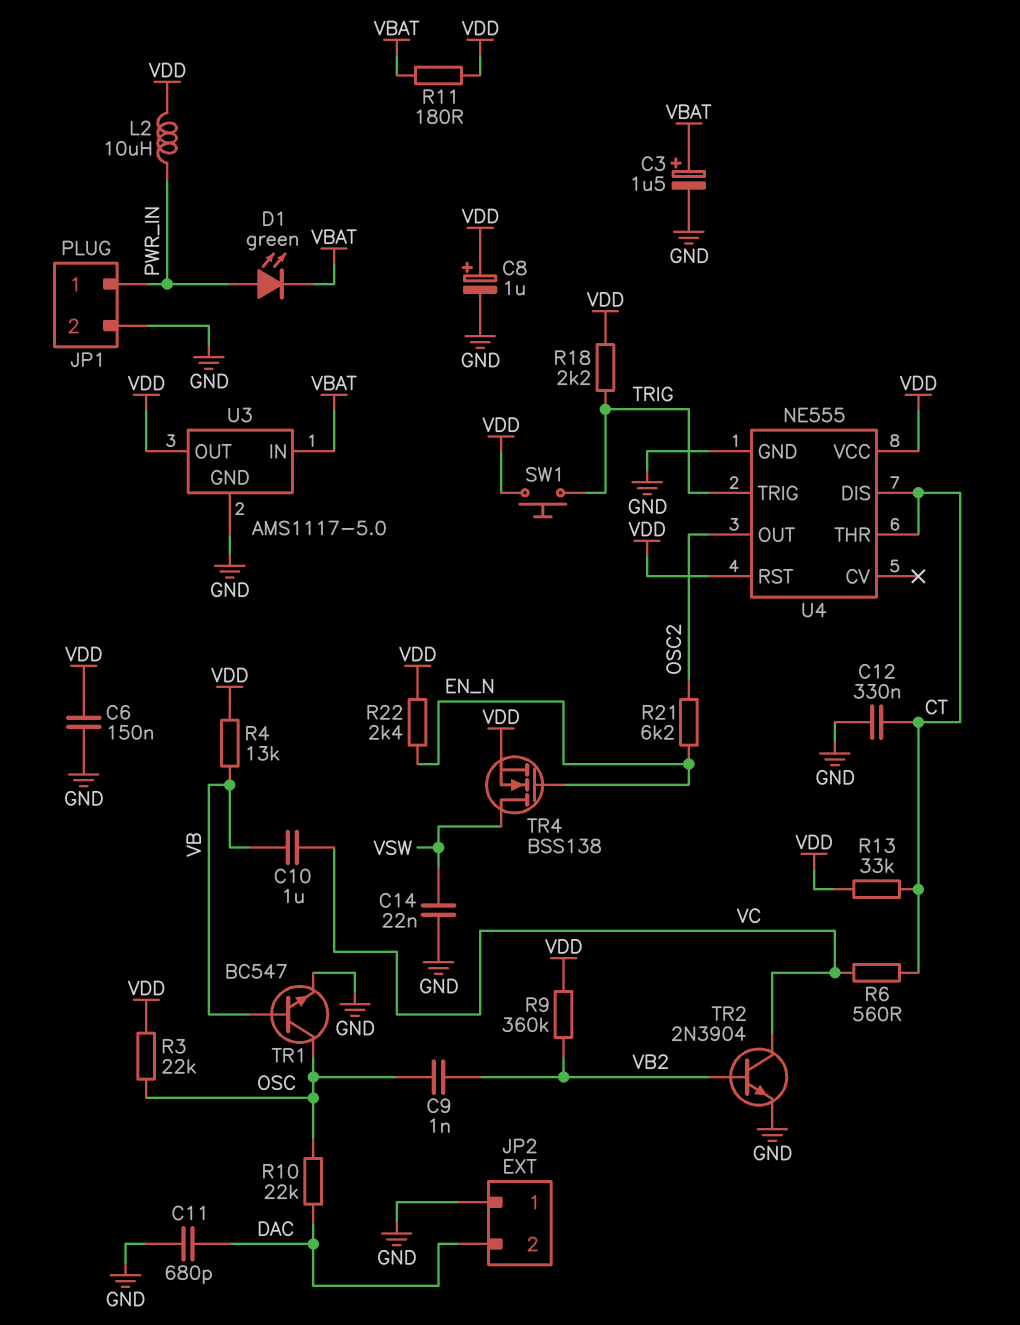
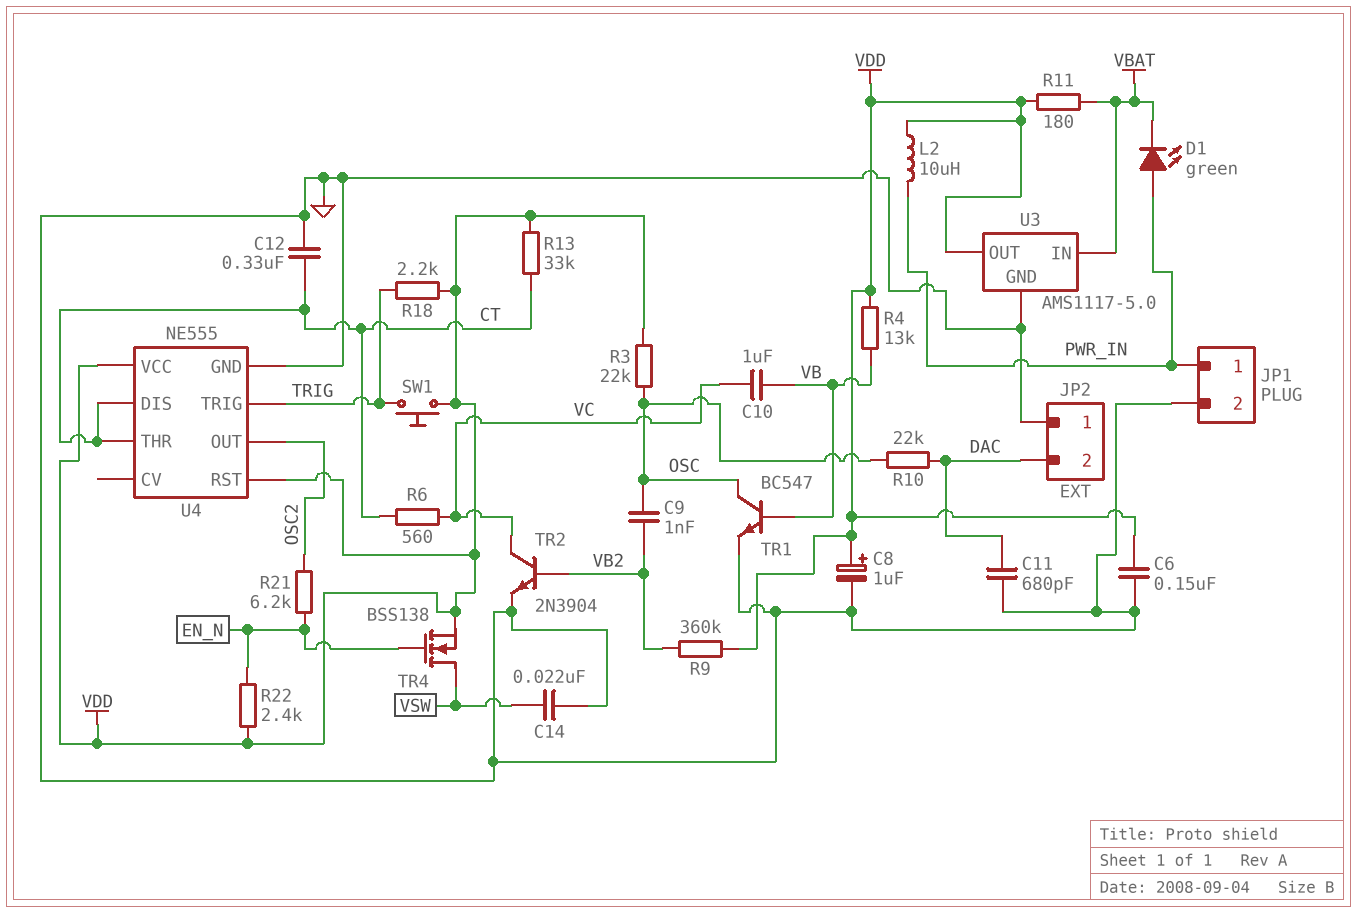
C3: 1.5uF (plus VBAT, minus GND) -> none

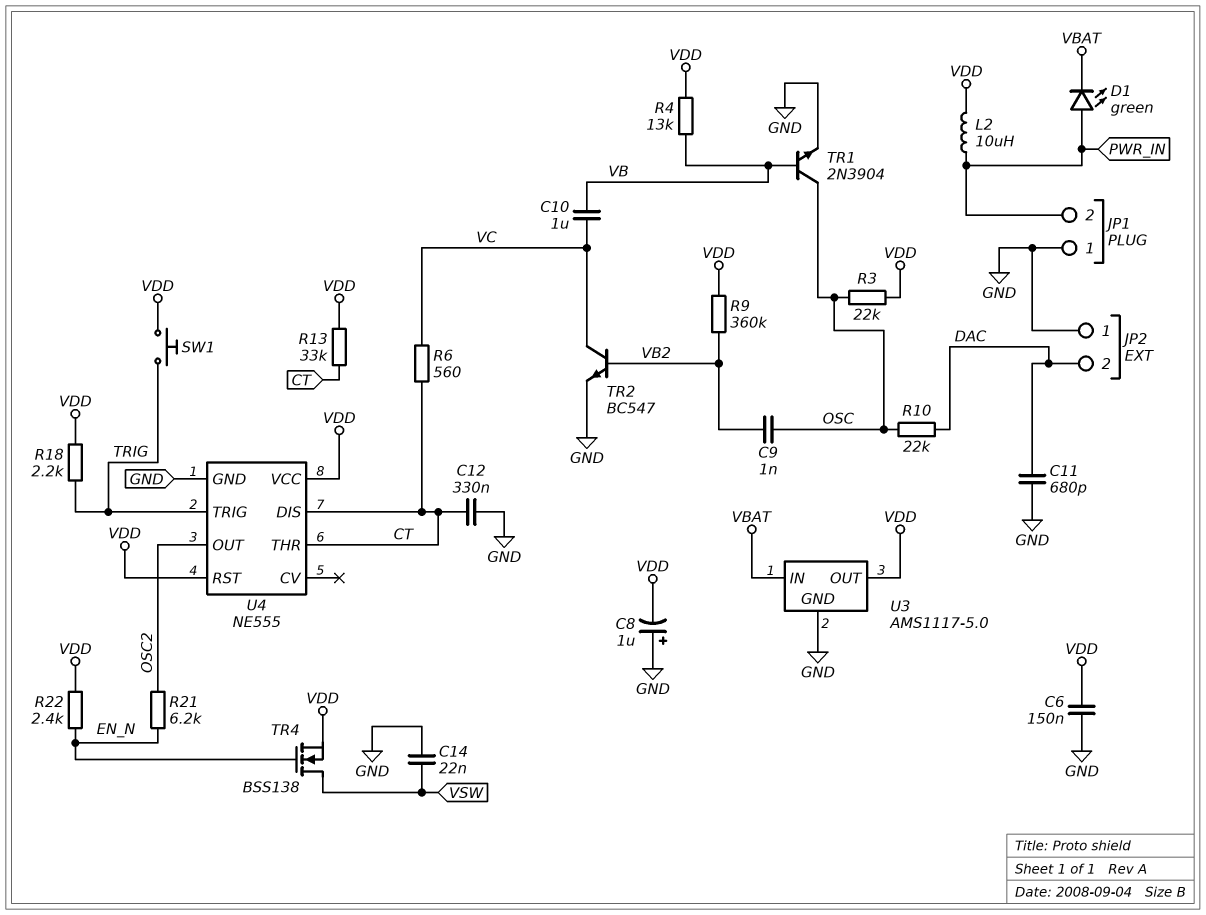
C8: 1uF (plus VDD, minus GND) -> 1uF (plus GND, minus VDD)
JP1 pin 1: PWR_IN -> GND
JP1 pin 2: GND -> PWR_IN
R11: 180 (VBAT, VDD) -> none
TR1: NPN BC547 (B VB, C OSC, E GND) -> NPN 2N3904 (B VB, C OSC, E GND)
TR2: NPN 2N3904 (B VB2, C VC, E GND) -> NPN BC547 (B VB2, C VC, E GND)

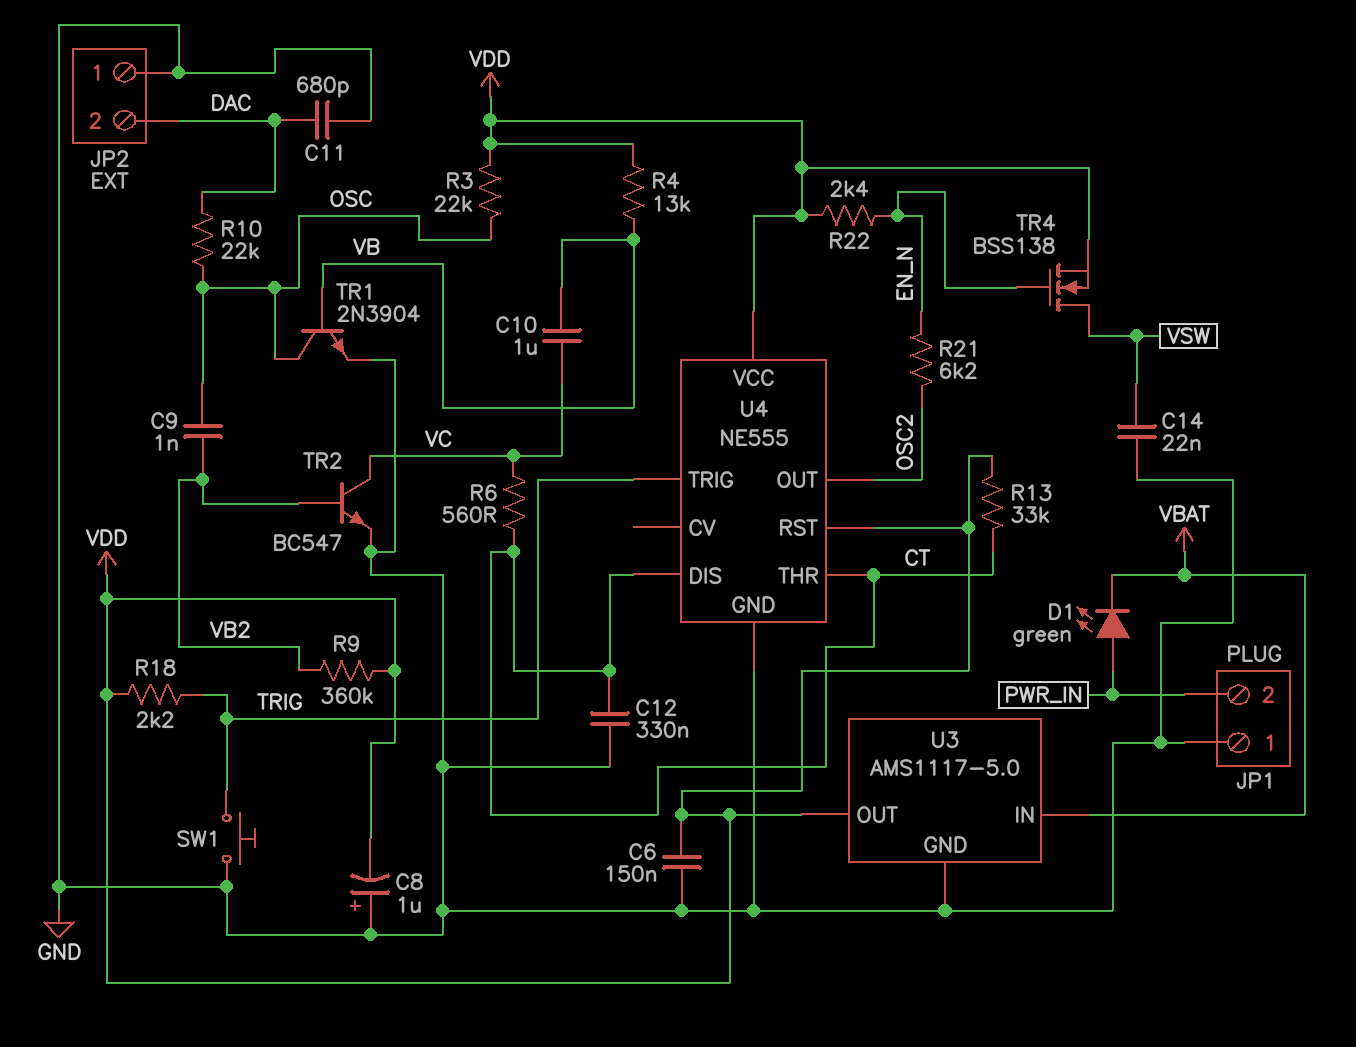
L2: 10uH (PWR_IN, VDD) -> none
SW1: button (TRIG, VDD) -> button (GND, TRIG)

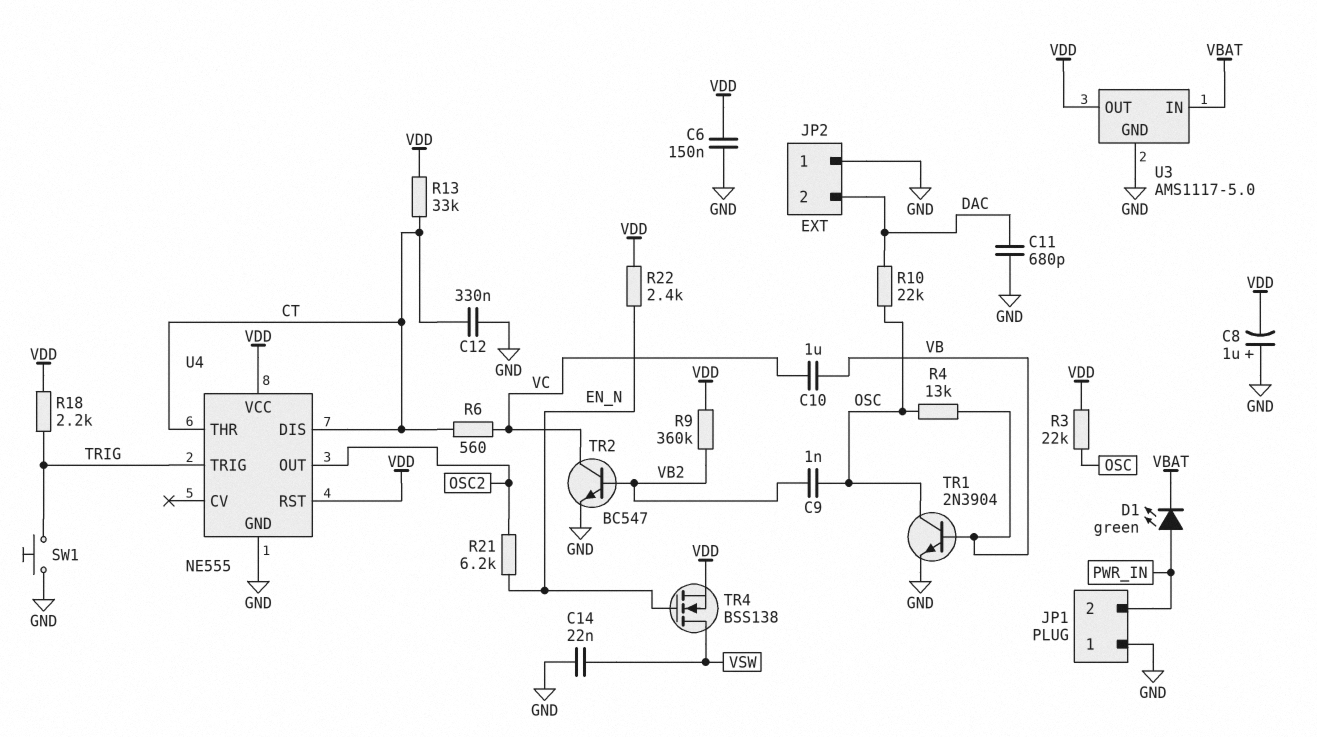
R4: 13k (VB, VDD) -> 13k (OSC, VB)

